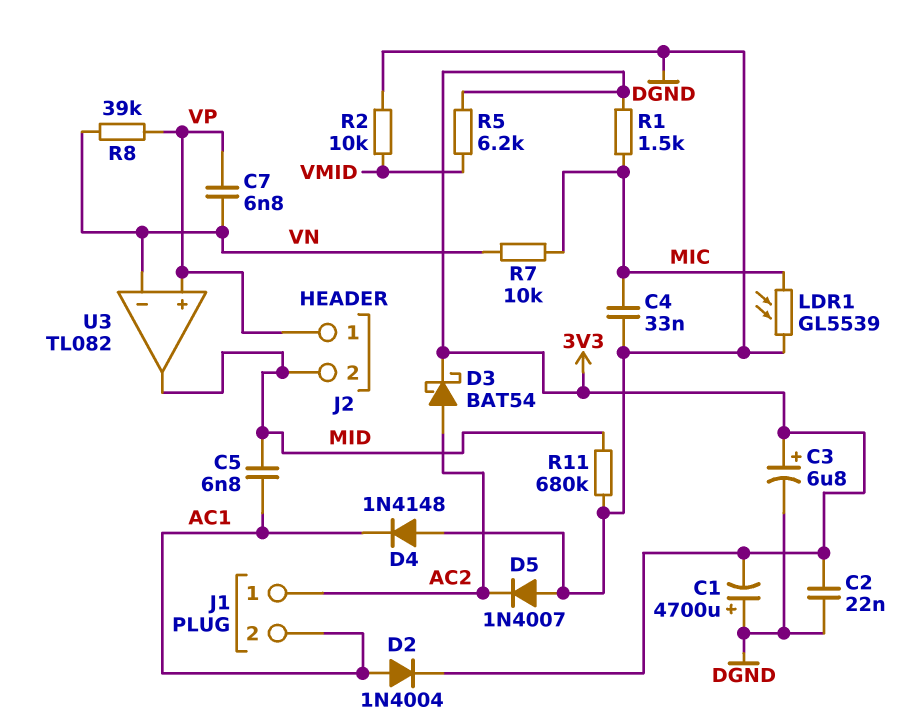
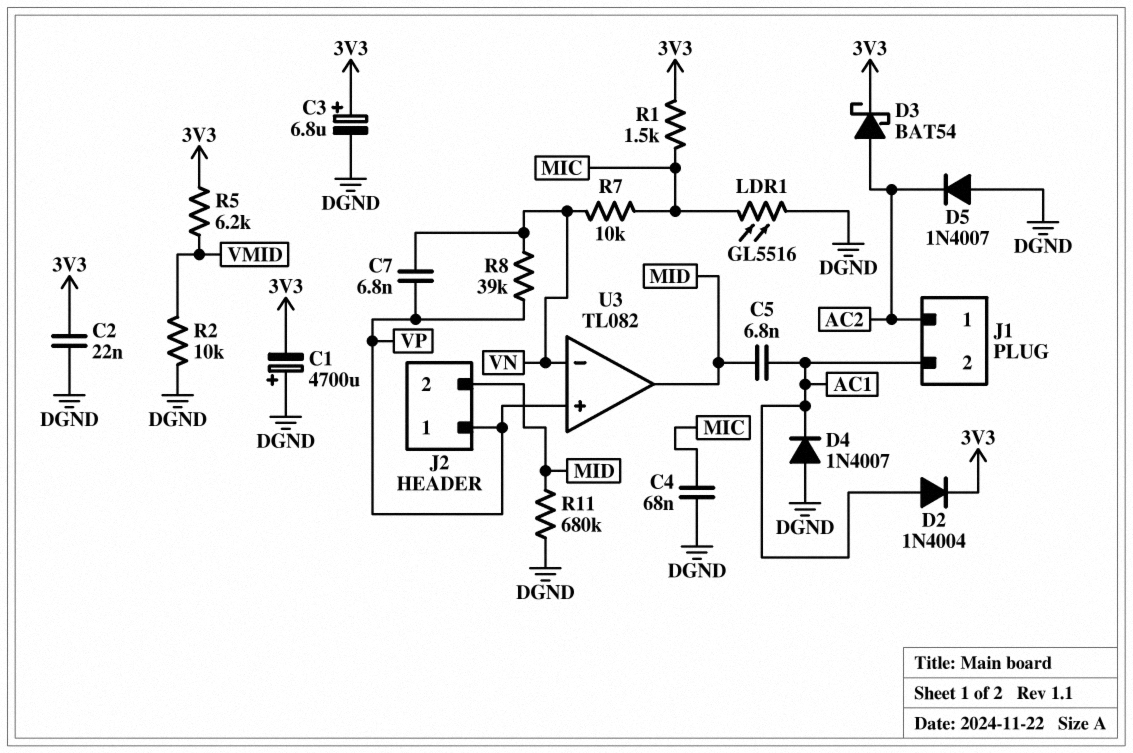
C4: 33nF (DGND, MIC) -> 68nF (DGND, MIC)
D4: diode 1N4148 (A DGND, K AC1) -> diode 1N4007 (A DGND, K AC1)
LDR1: GL5539 (DGND, MIC) -> GL5516 (DGND, MIC)

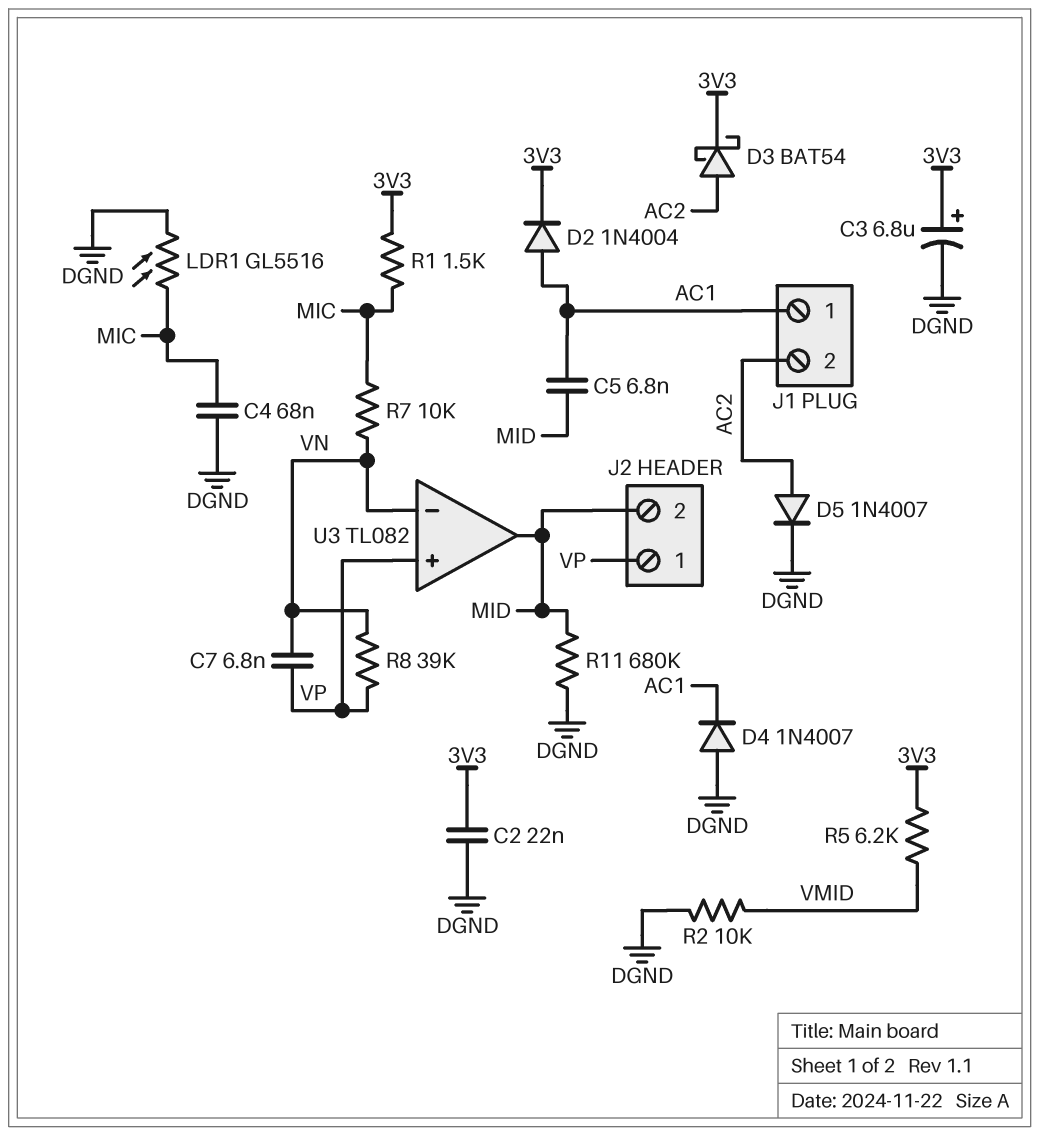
C1: 4700uF (plus DGND, minus 3V3) -> none
D5: diode 1N4007 (A DGND, K AC2) -> diode 1N4007 (A AC2, K DGND)
J1 pin 1: AC2 -> AC1
J1 pin 2: AC1 -> AC2

